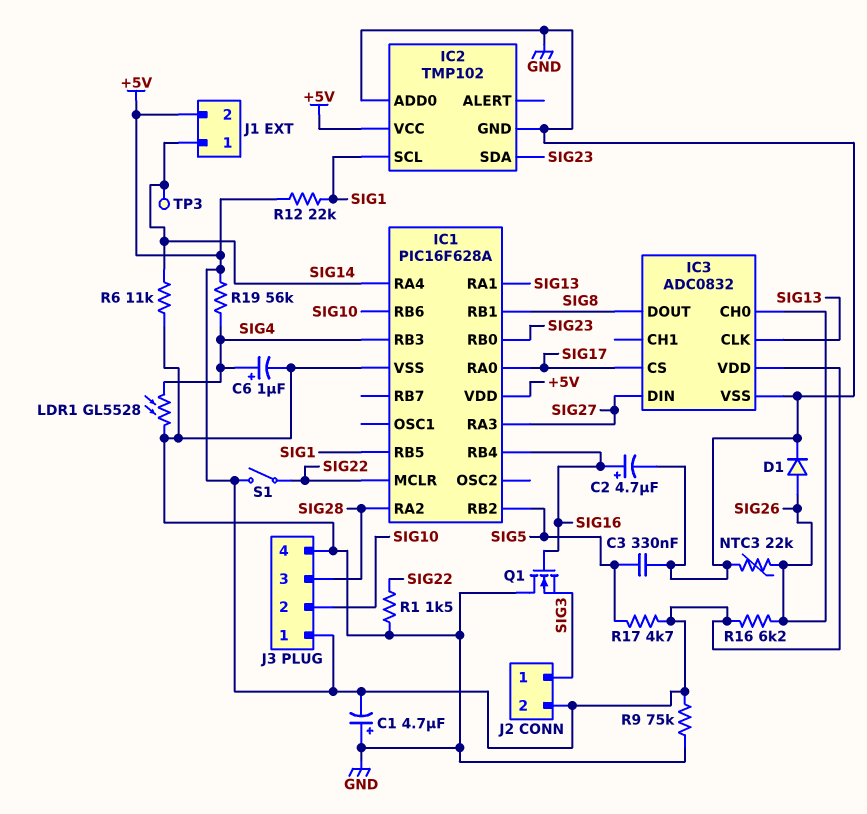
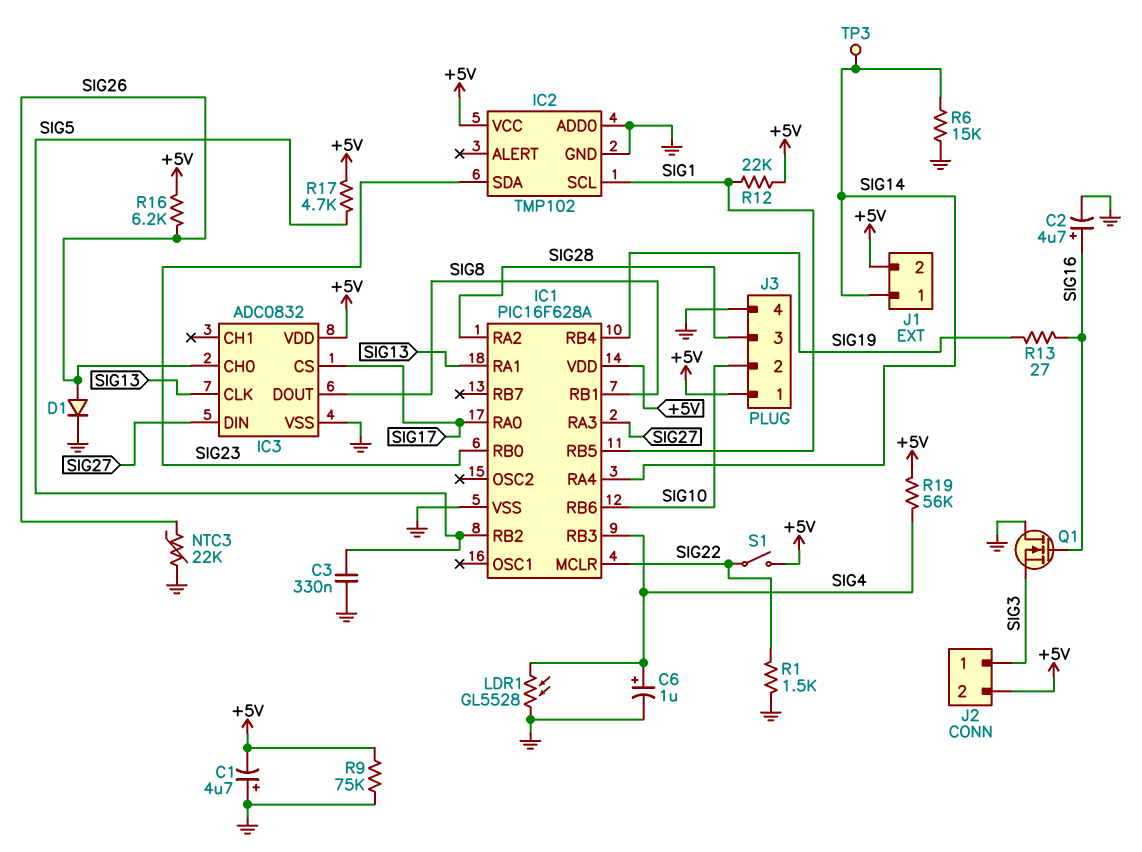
IC1 pin RB4: SIG16 -> SIG19
R6: 11k (GND, SIG14) -> 15k (GND, SIG14)
R13: none -> 27 (SIG16, SIG19)

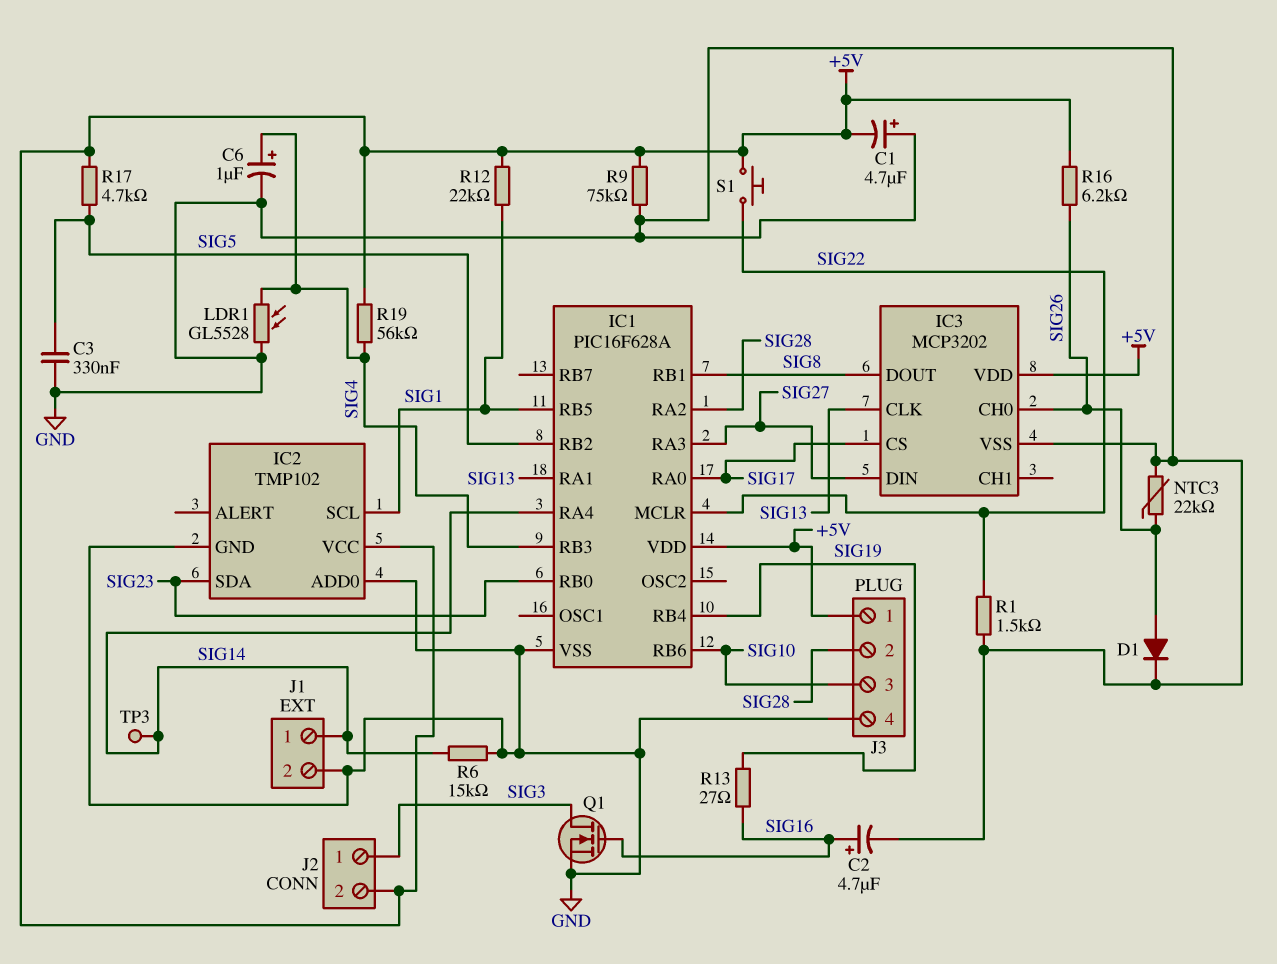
IC3: ADC0832 -> MCP3202
J1 pin 2: +5V -> GND
J3 pin 2: SIG10 -> SIG28
J3 pin 3: SIG28 -> SIG10
Q1: NMOS (G SIG16, D GND, S SIG3) -> NMOS (G SIG16, D SIG3, S GND)
S1: switch (+5V, SIG22) -> button (+5V, SIG22)

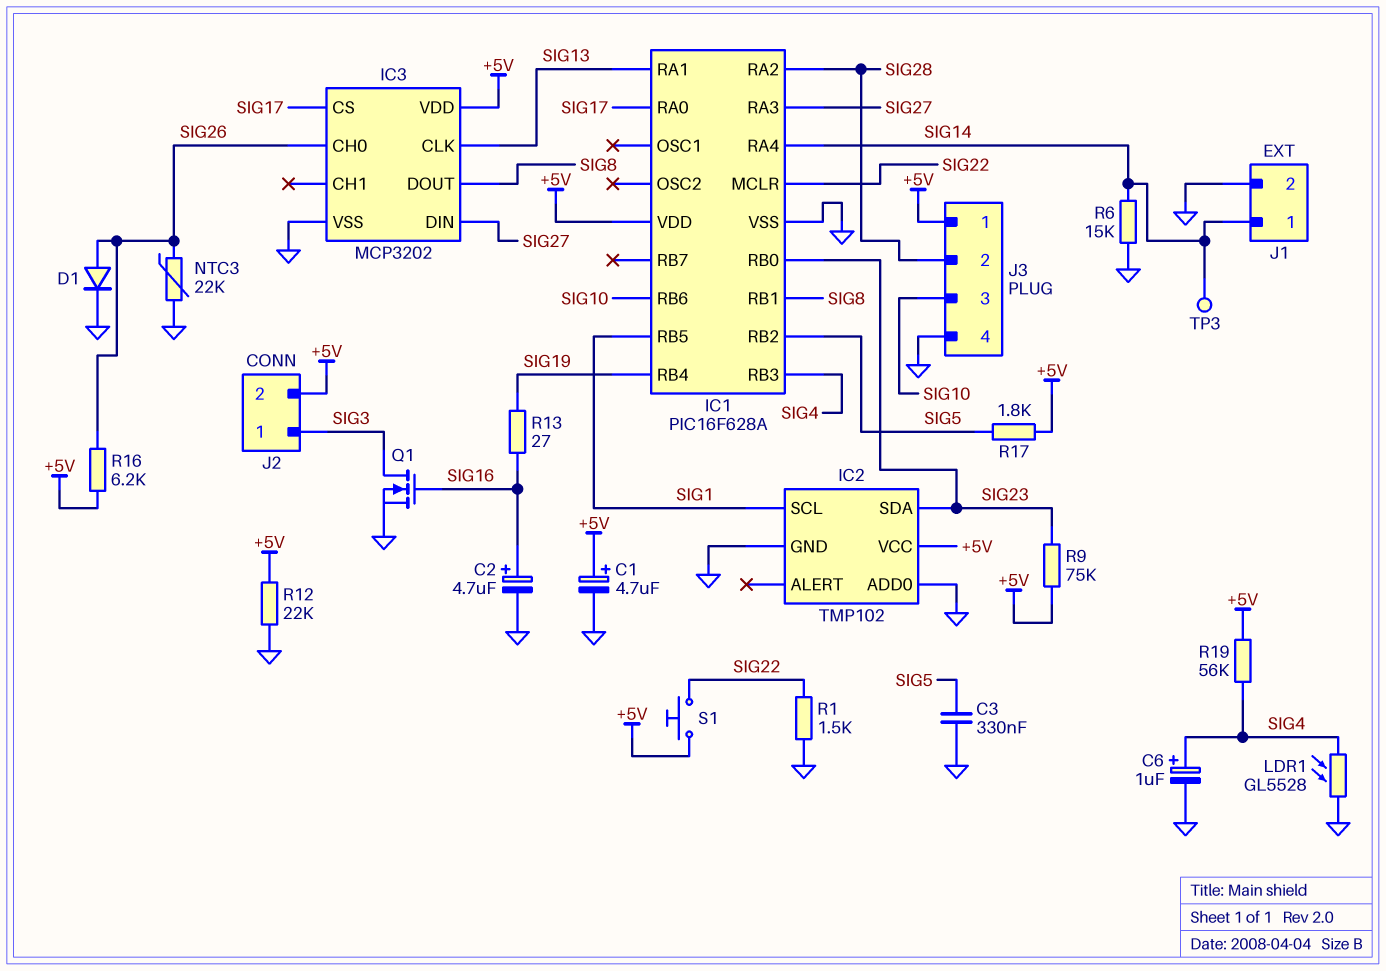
C1: 4.7uF (plus GND, minus +5V) -> 4.7uF (plus +5V, minus GND)
R9: 75k (+5V, GND) -> 75k (+5V, SIG23)
R12: 22k (+5V, SIG1) -> 22k (+5V, GND)
R17: 4.7k (+5V, SIG5) -> 1.8k (+5V, SIG5)

